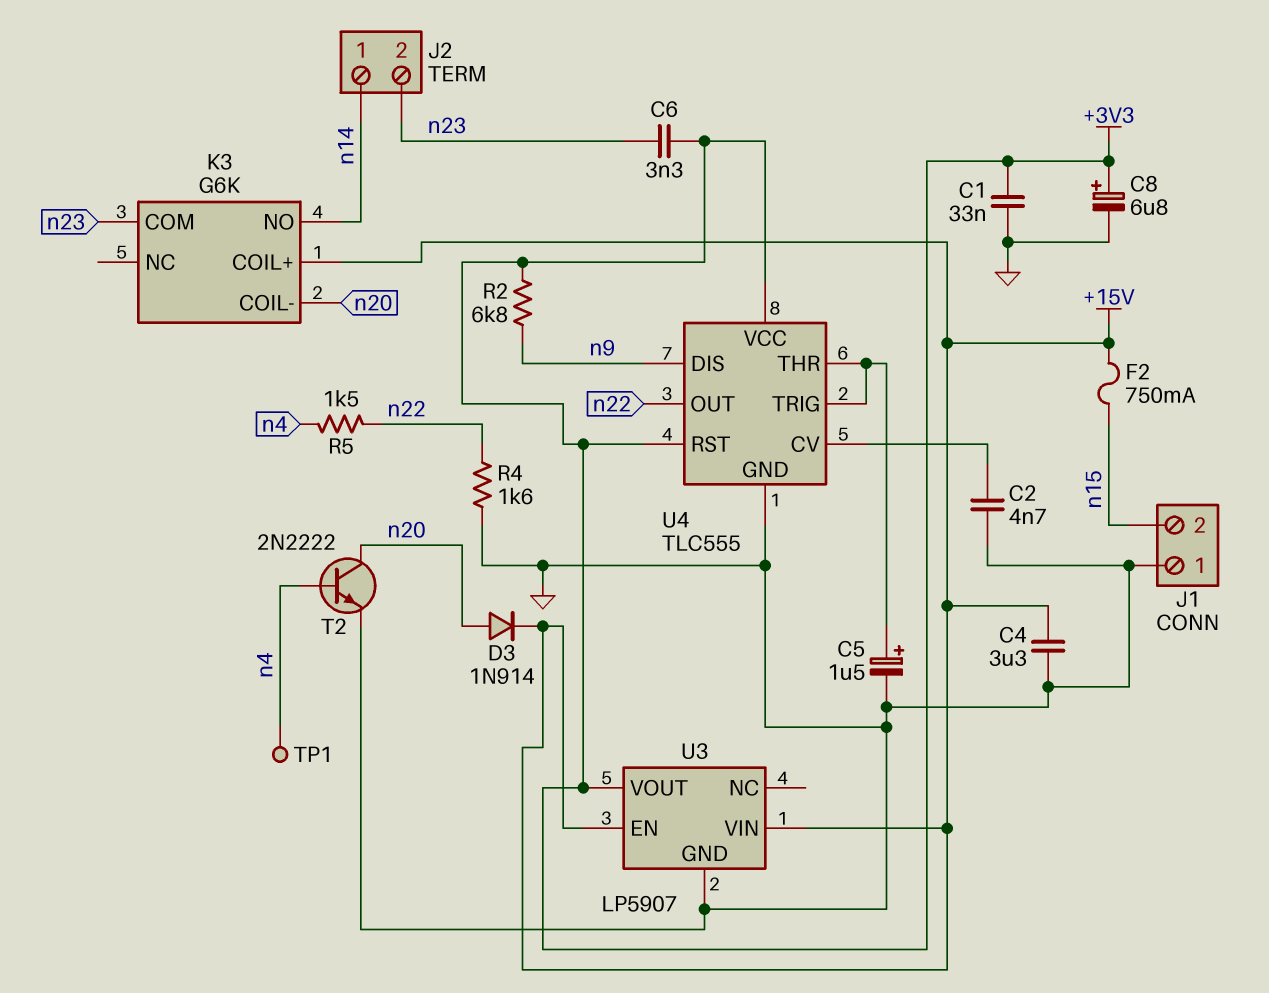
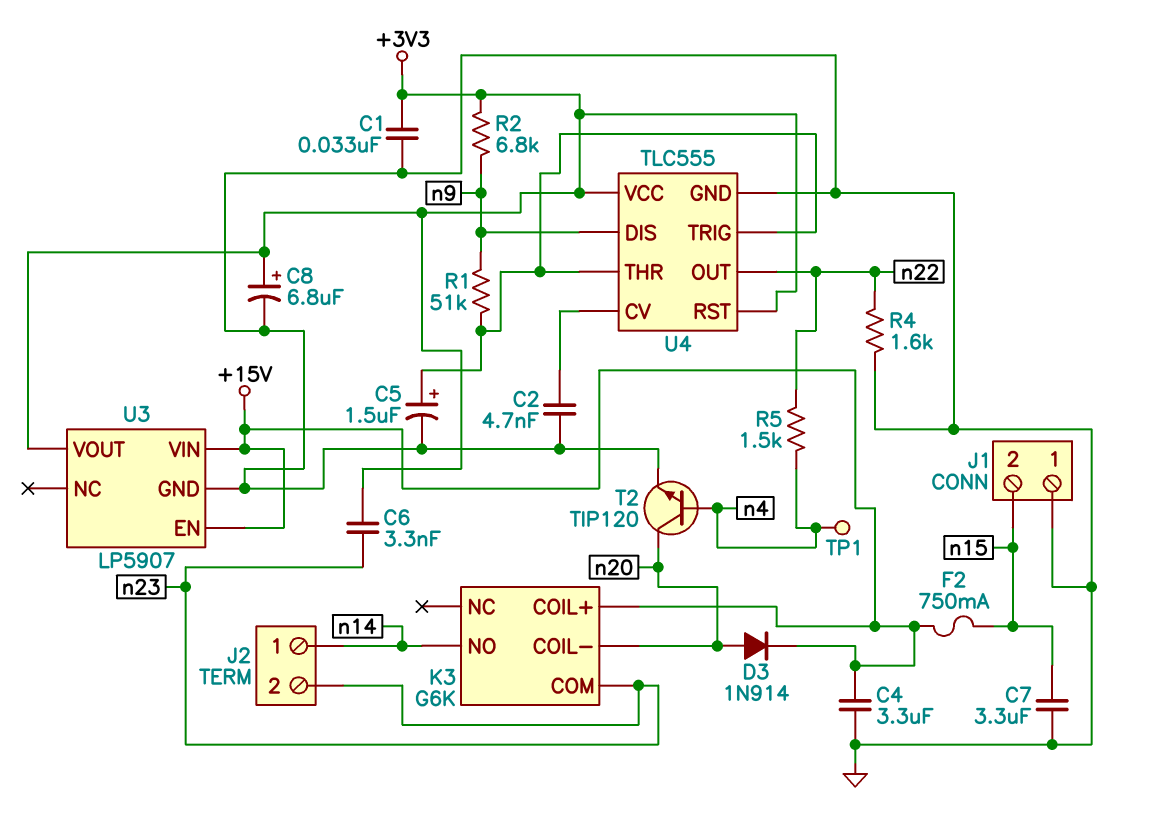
C7: none -> 3.3uF (GND, n15)
R1: none -> 51k (U4/THR, n9)
T2: NPN 2N2222 (B n4, C n20, E GND) -> NPN TIP120 (B n4, C n20, E GND)

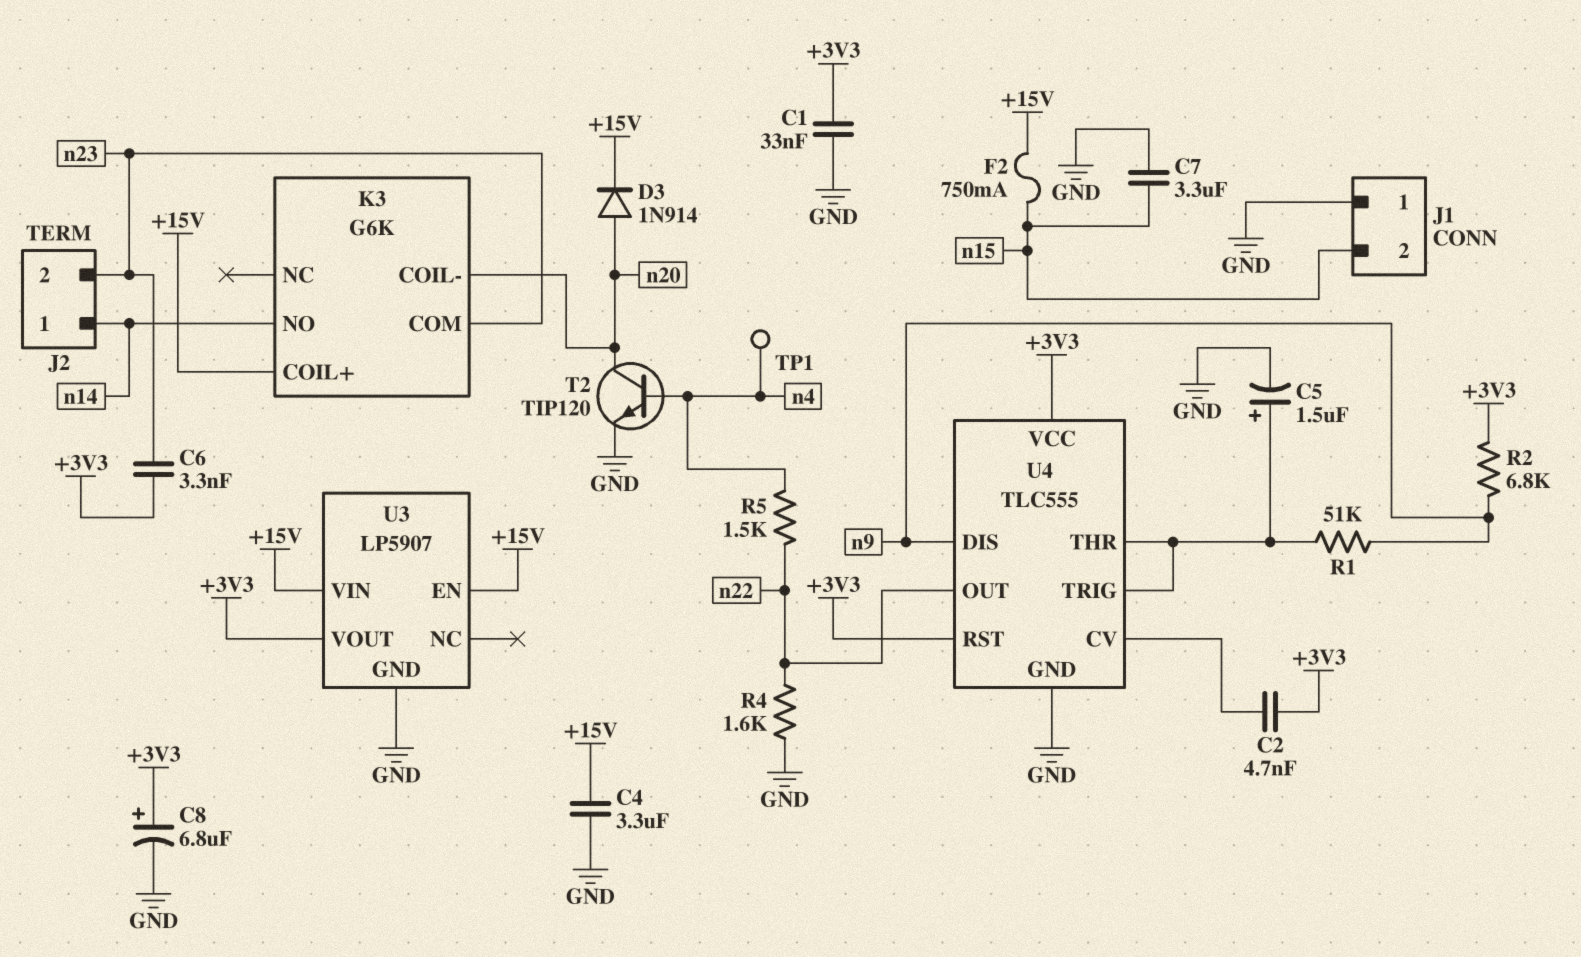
C2: 4.7nF (GND, U4/CV) -> 4.7nF (+3V3, U4/CV)

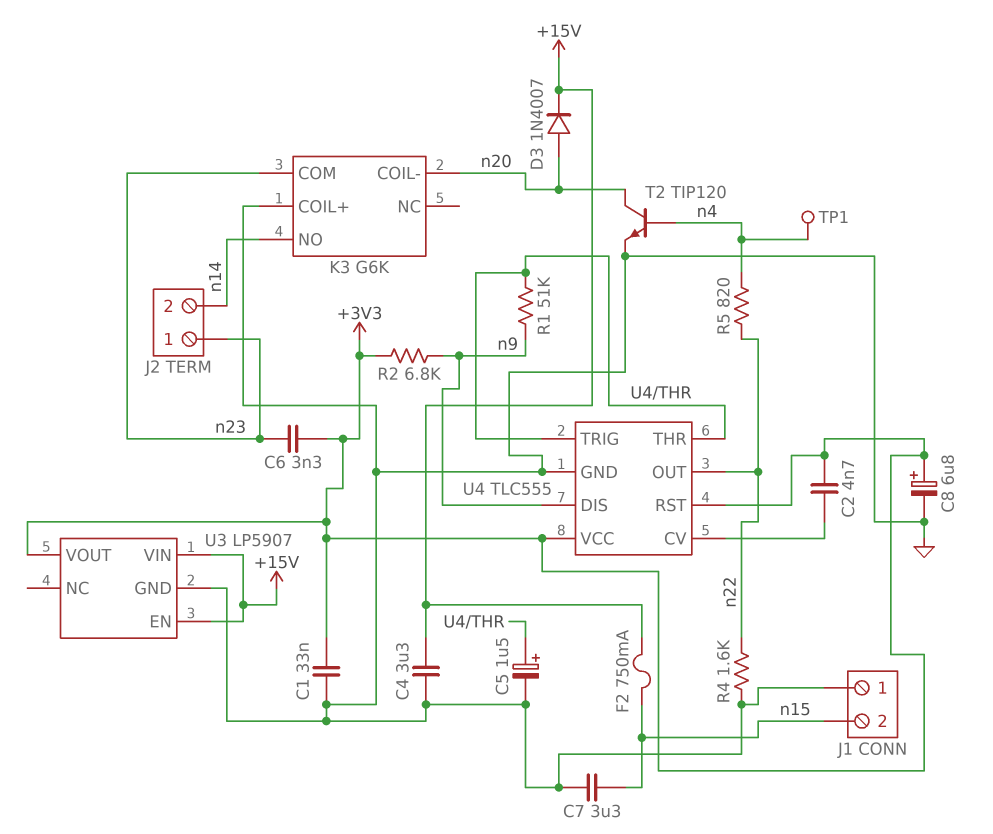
D3: diode 1N914 (A n20, K +15V) -> diode 1N4007 (A n20, K +15V)
J2 pin 1: n14 -> n23
J2 pin 2: n23 -> n14
K3 pin COIL+: +15V -> GND
R5: 1.5k (n4, n22) -> 820 (n4, n22)

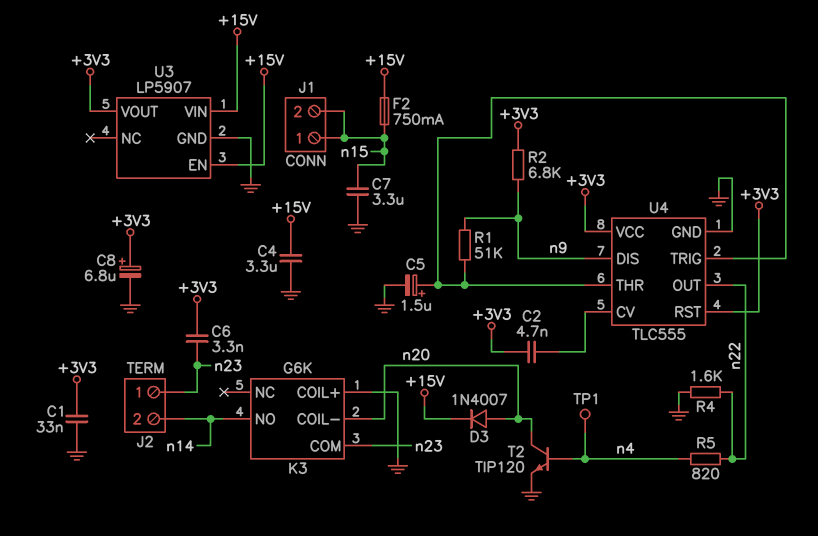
J1 pin 1: GND -> n15

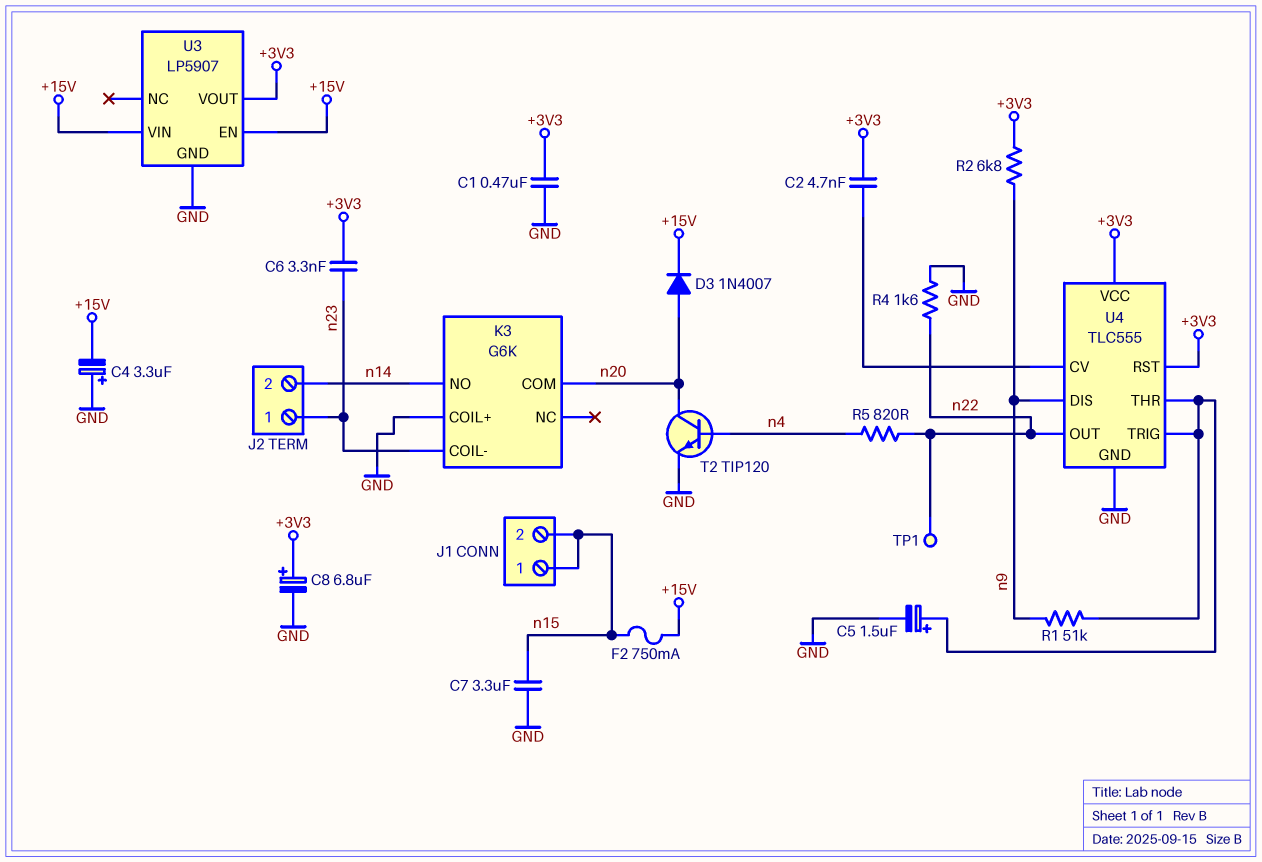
C1: 33nF (+3V3, GND) -> 470nF (+3V3, GND)
C4: 3.3uF (+15V, GND) -> 3.3uF (plus GND, minus +15V)
K3 pin COIL-: n20 -> n23
K3 pin COM: n23 -> n20
TP1: test point (n4) -> test point (n22)

